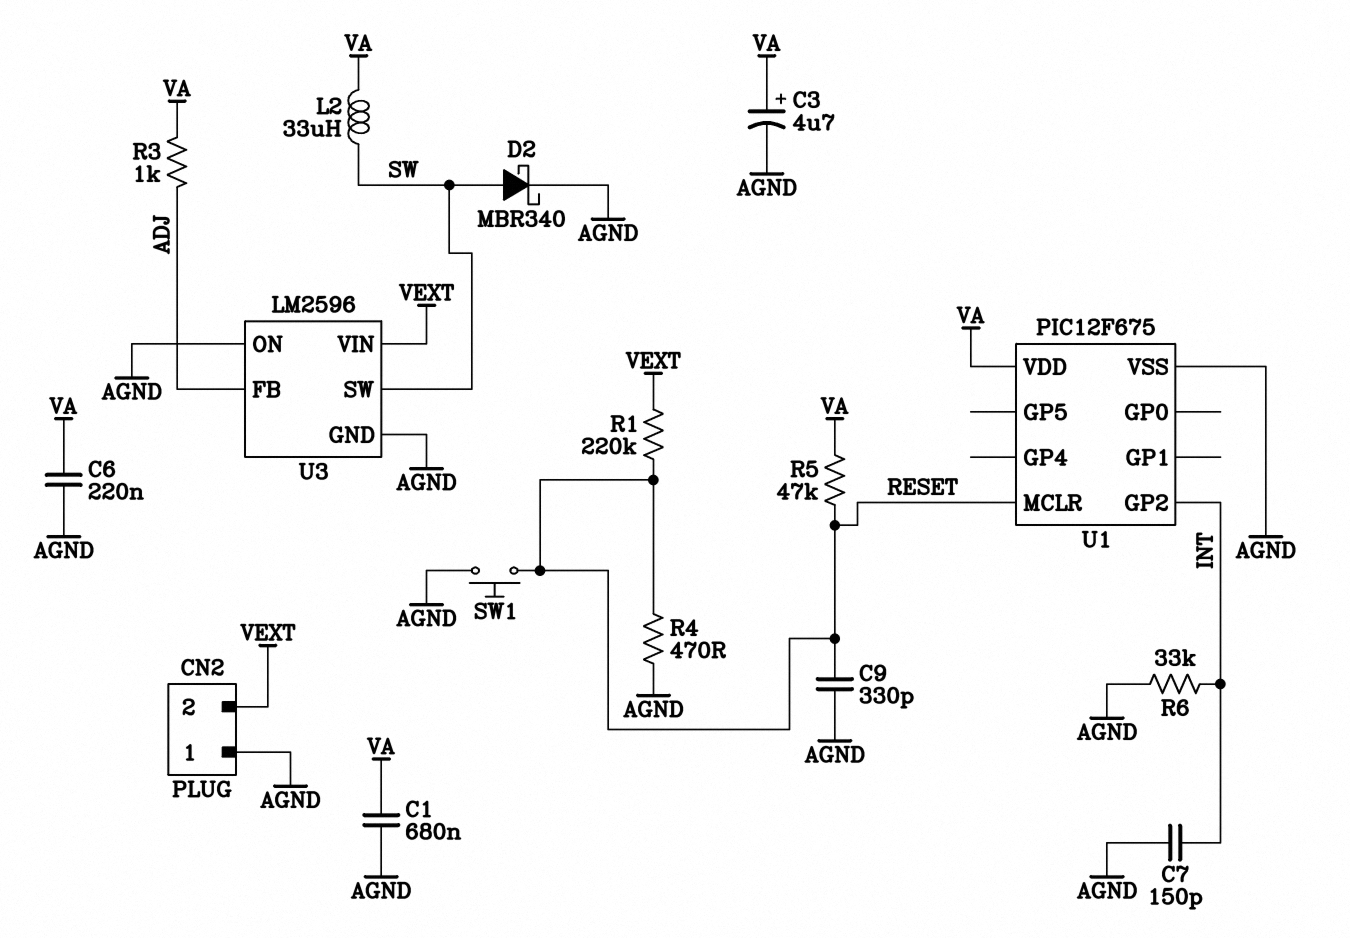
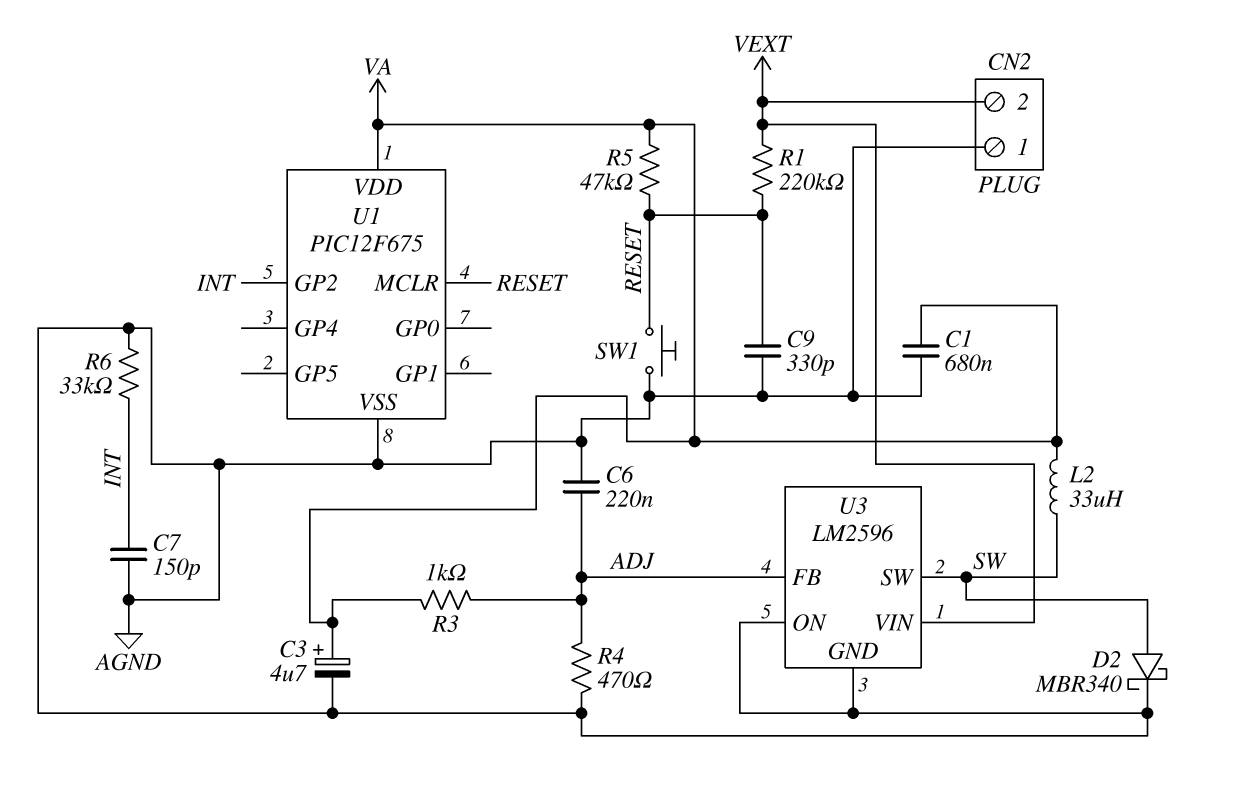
C6: 220nF (AGND, VA) -> 220nF (ADJ, AGND)
R4: 470 (AGND, RESET) -> 470 (ADJ, AGND)

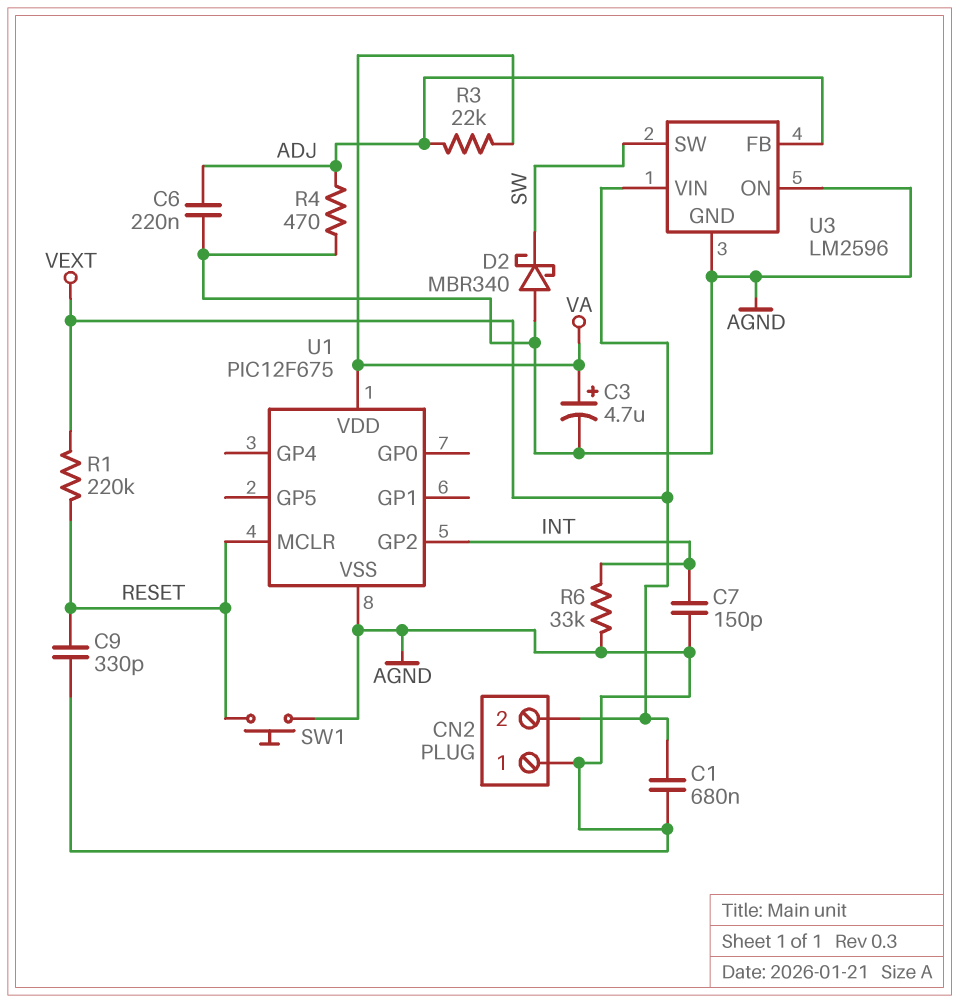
C1: 680nF (AGND, VA) -> 680nF (AGND, VEXT)
D2: schottky MBR340 (A SW, K AGND) -> schottky MBR340 (A AGND, K SW)
L2: 33uH (SW, VA) -> none
R3: 1k (ADJ, VA) -> 22k (ADJ, VA)
R5: 47k (RESET, VA) -> none

